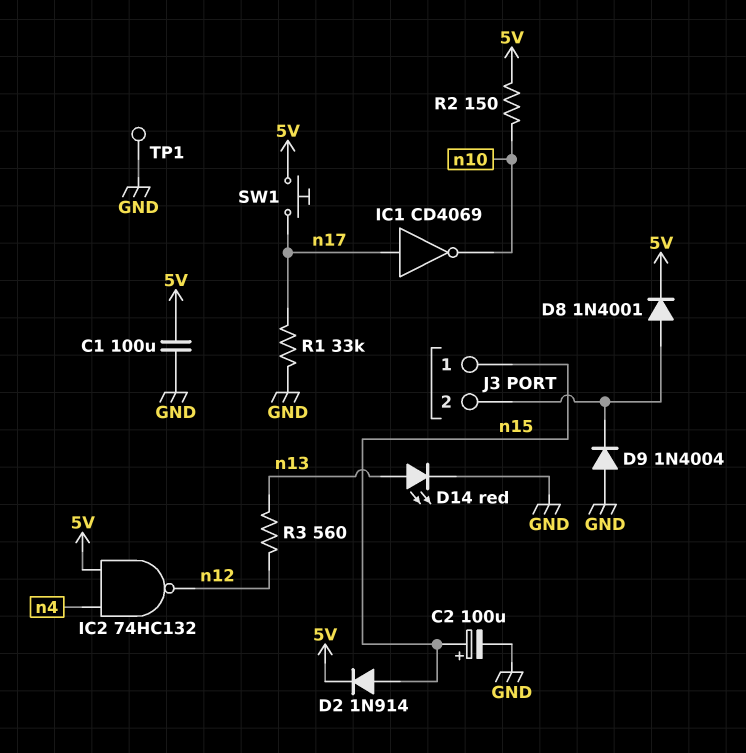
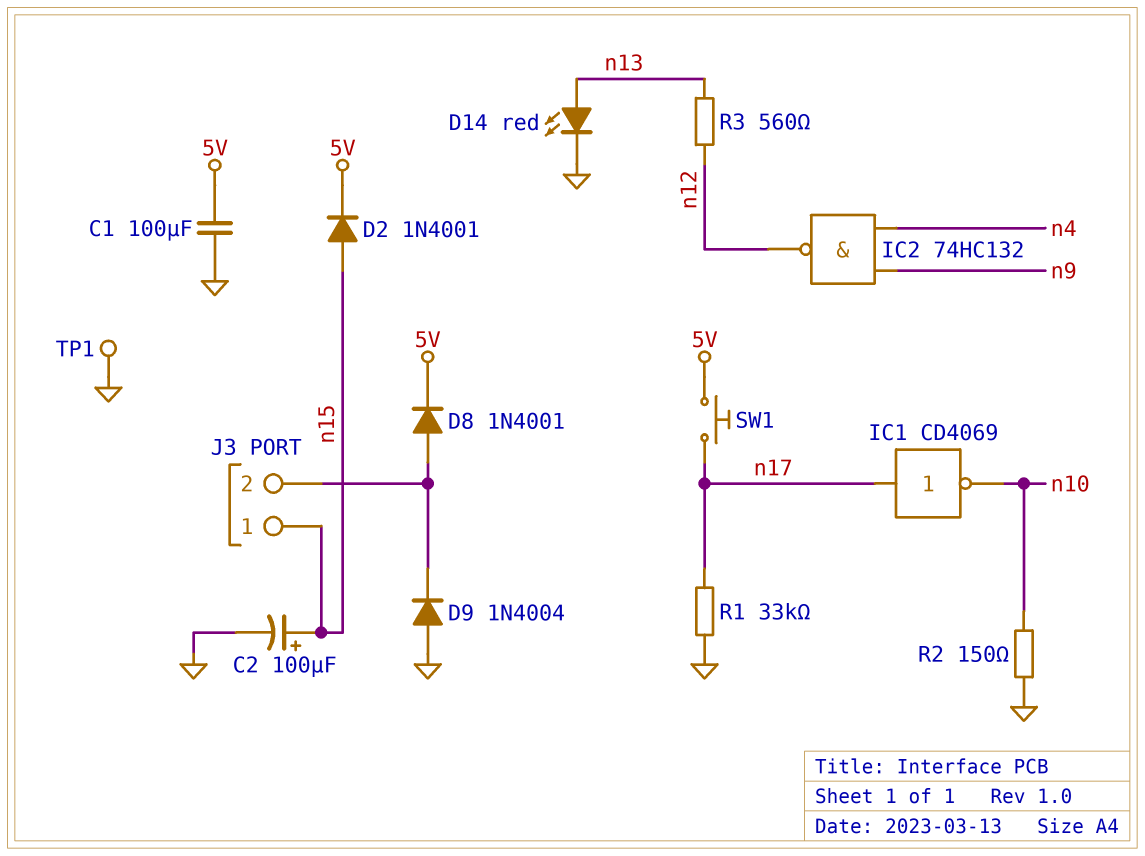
D2: diode 1N914 (A n15, K 5V) -> diode 1N4001 (A n15, K 5V)
IC2: NAND 74HC132 (in 5V, in n4, out n12) -> NAND 74HC132 (in n4, in n9, out n12)
R2: 150 (5V, n10) -> 150 (GND, n10)

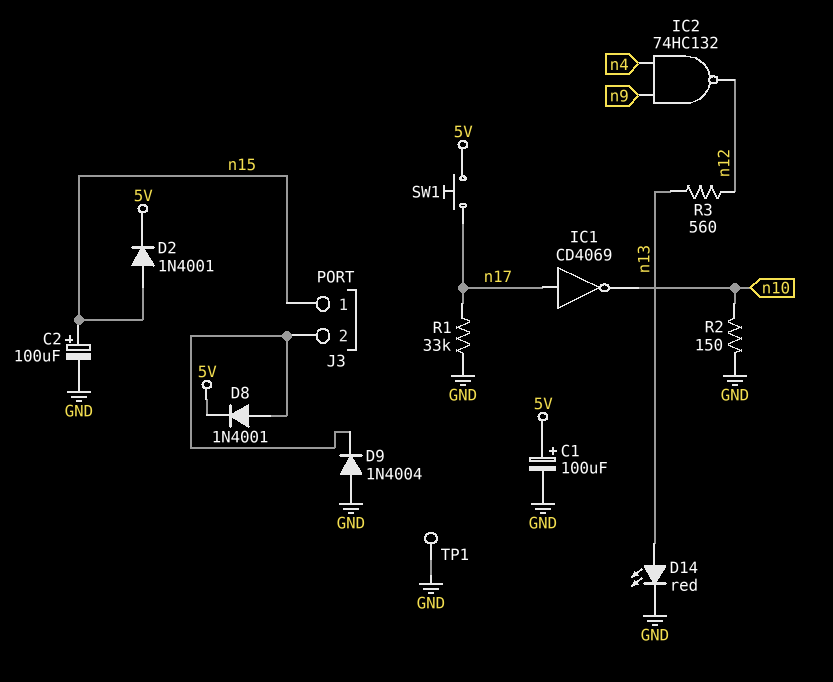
C1: 100uF (5V, GND) -> 100uF (plus 5V, minus GND)

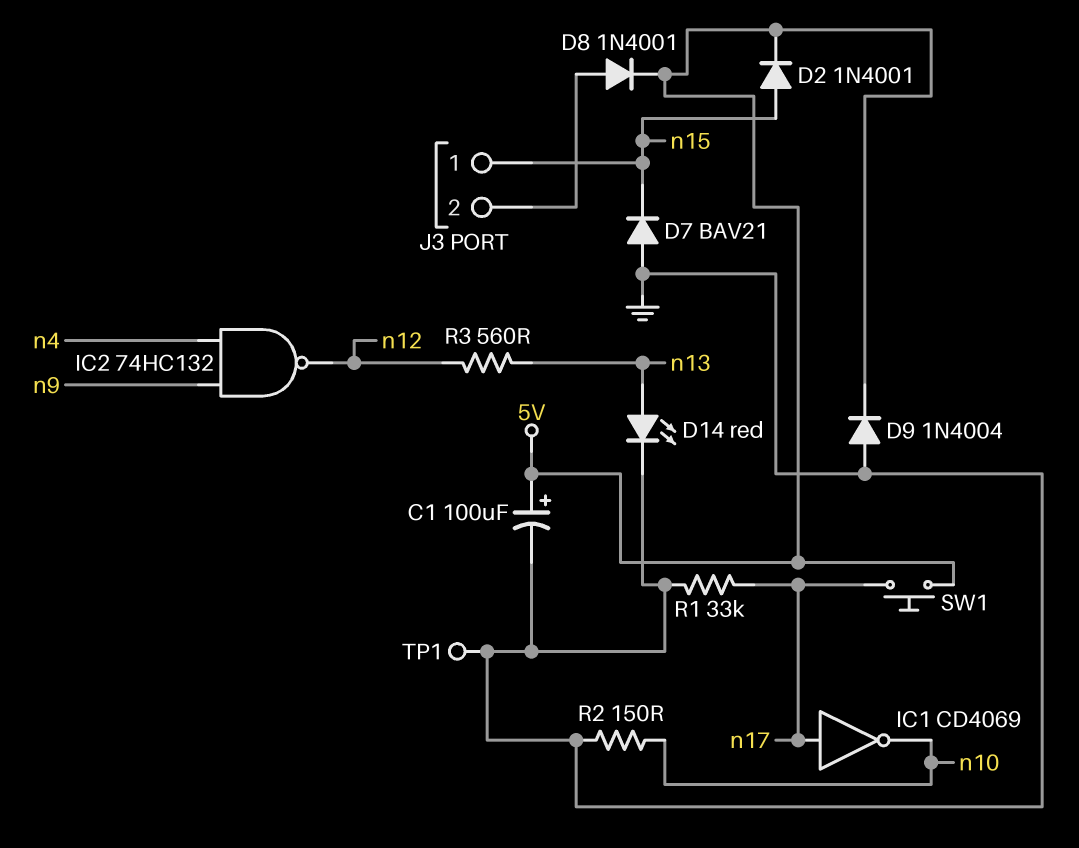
C2: 100uF (plus n15, minus GND) -> none
D7: none -> diode BAV21 (A GND, K n15)
D9: diode 1N4004 (A GND, K J3/2) -> diode 1N4004 (A GND, K 5V)

